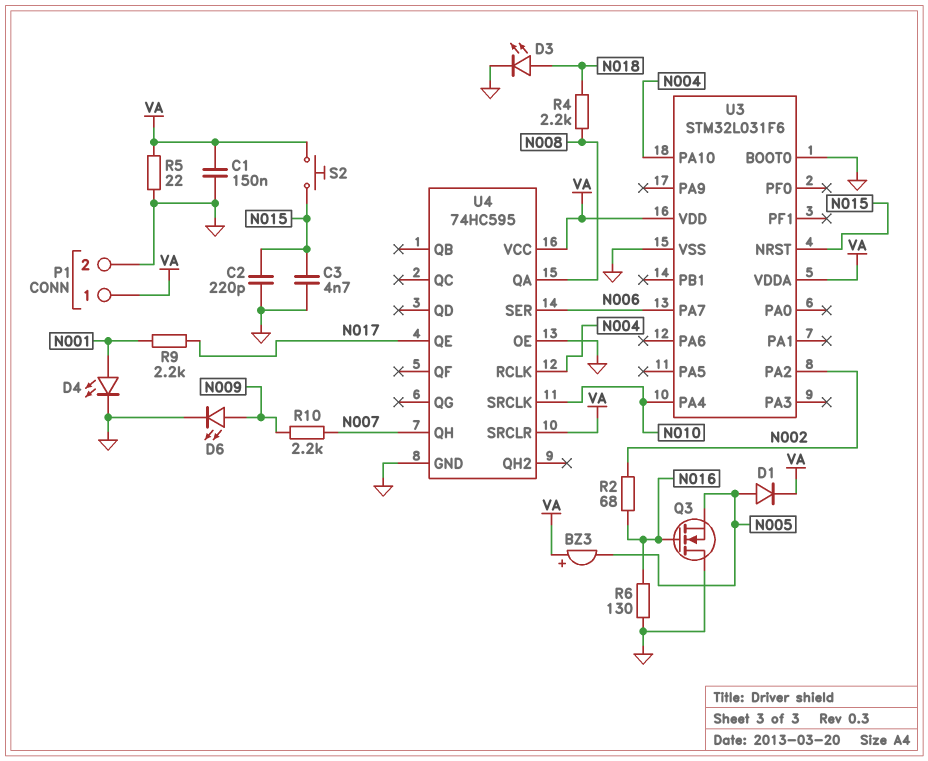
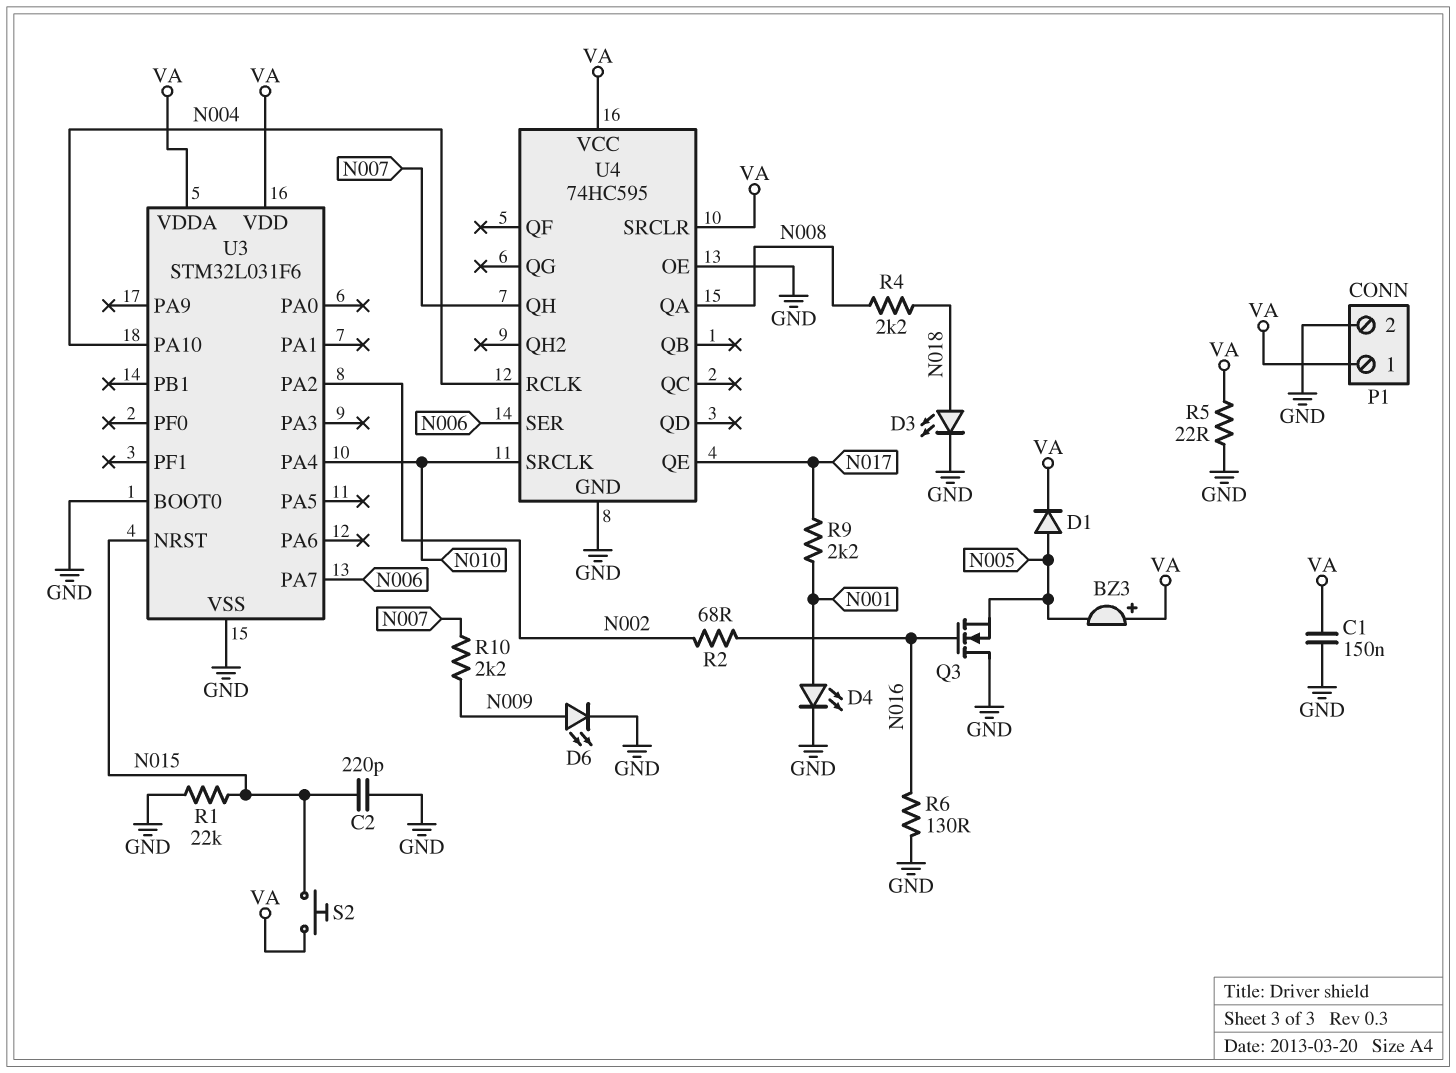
C3: 4.7nF (GND, N015) -> none
R1: none -> 22k (GND, N015)

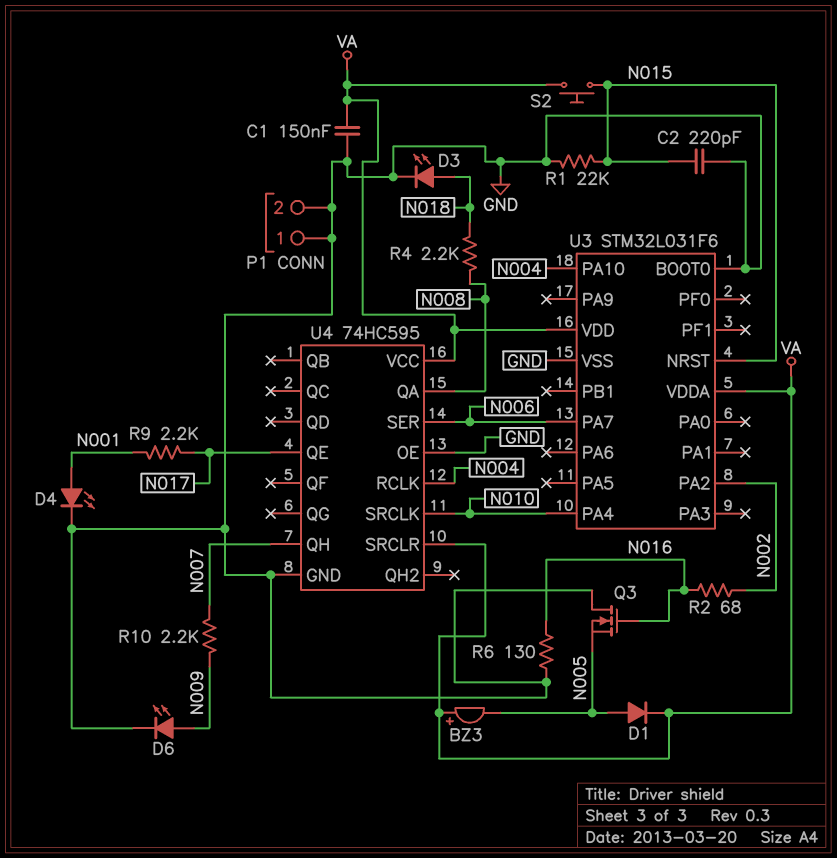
P1 pin 1: VA -> GND
R5: 22 (GND, VA) -> none

